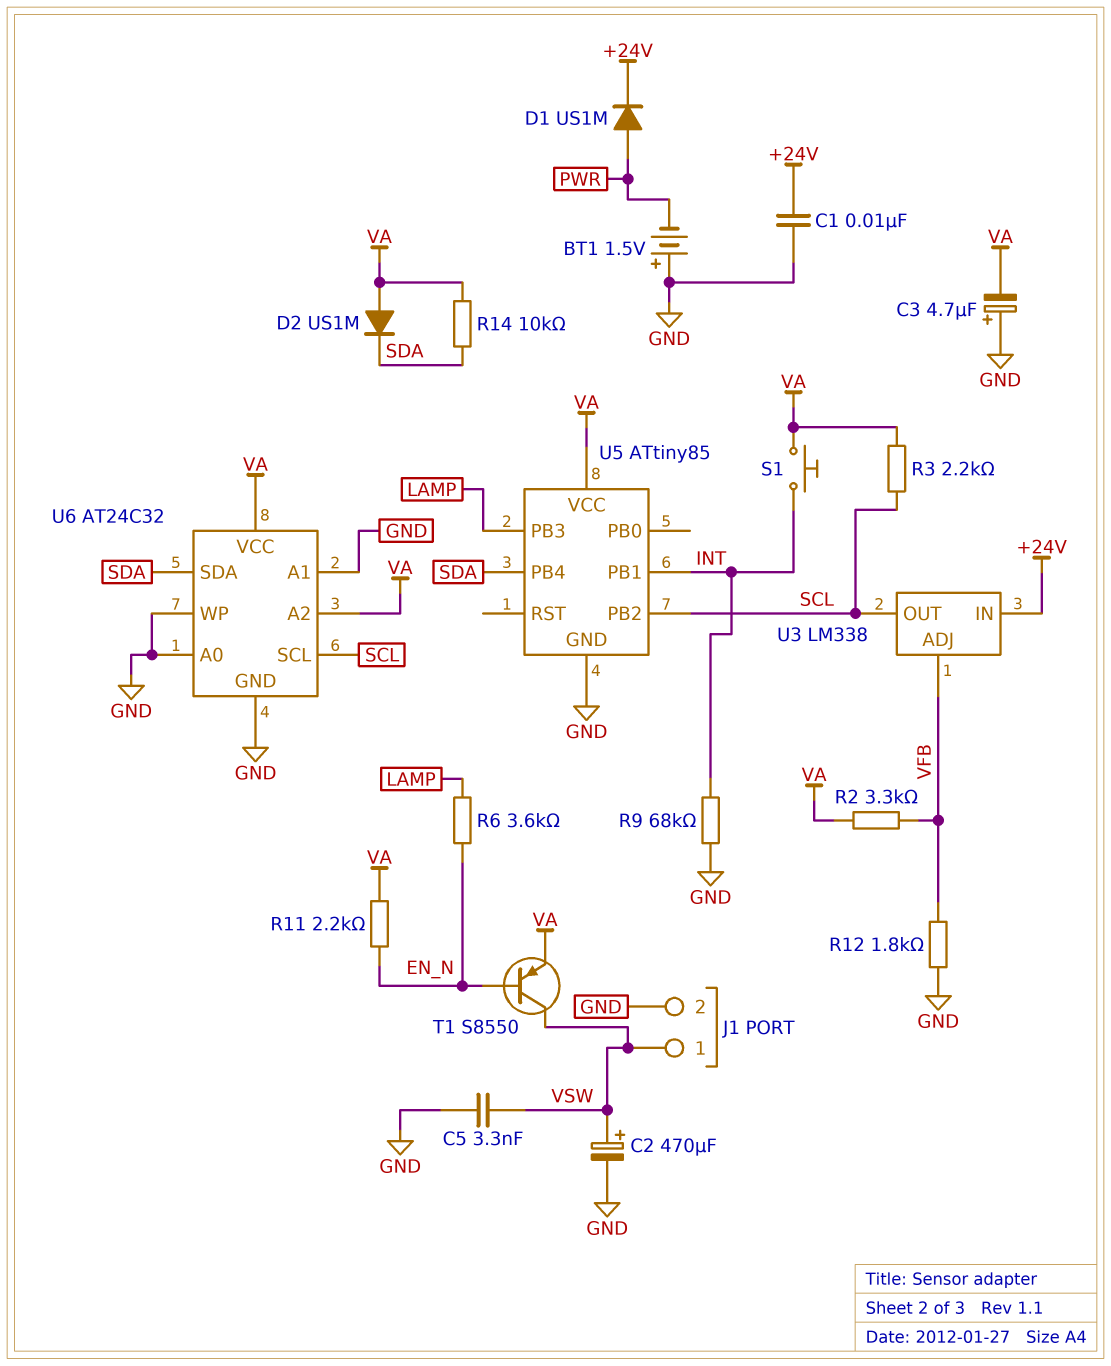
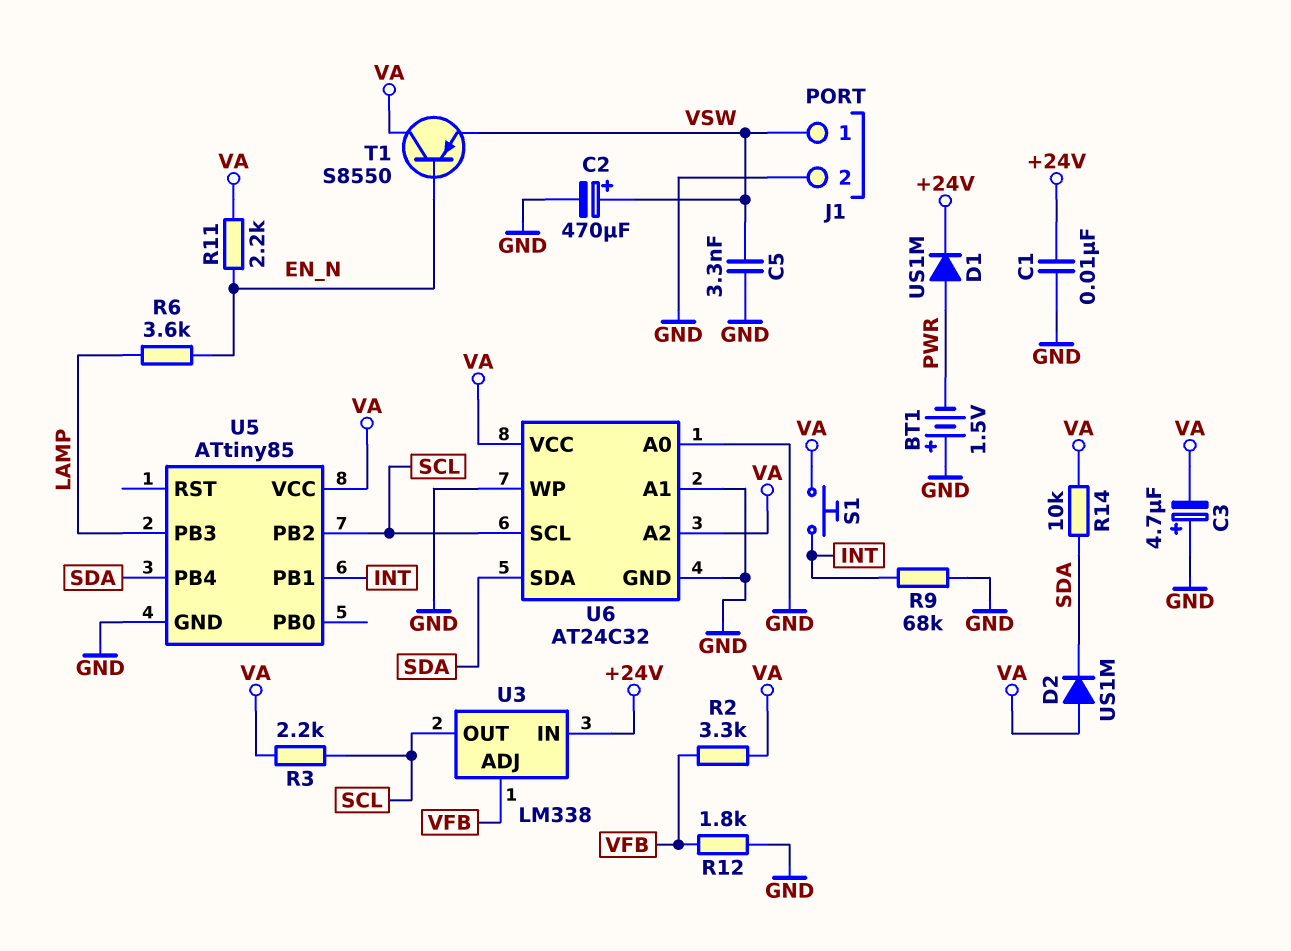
T1: PNP S8550 (B EN_N, C VSW, E VA) -> PNP S8550 (B EN_N, C VA, E VSW)

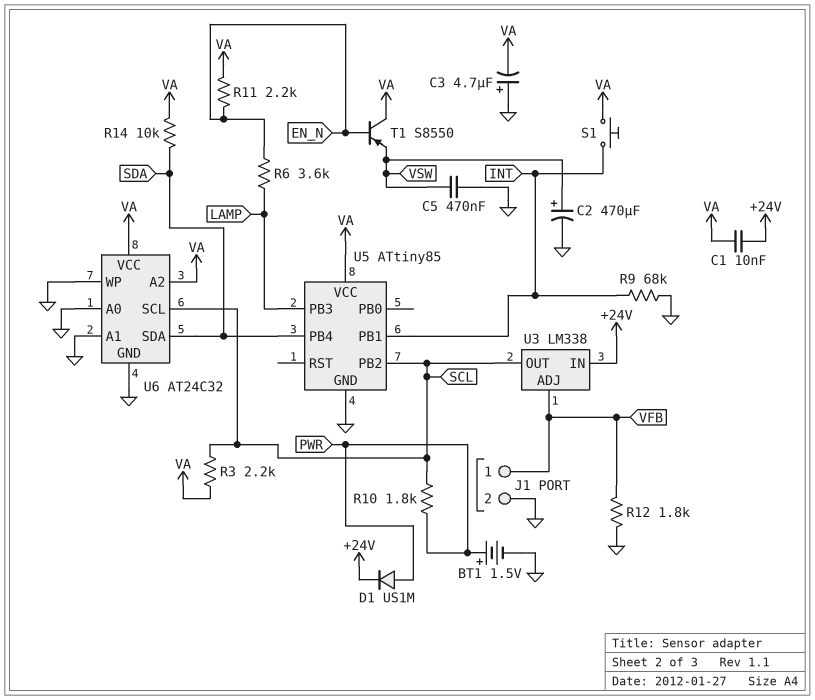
BT1: 1.5V (plus GND, minus PWR) -> 1.5V (plus PWR, minus GND)
C1: 10nF (+24V, GND) -> 10nF (+24V, VA)
C5: 3.3nF (GND, VSW) -> 470nF (GND, VSW)
D2: diode US1M (A VA, K SDA) -> none
J1 pin 1: VSW -> VFB
R2: 3.3k (VA, VFB) -> none
R10: none -> 1.8k (PWR, SCL)

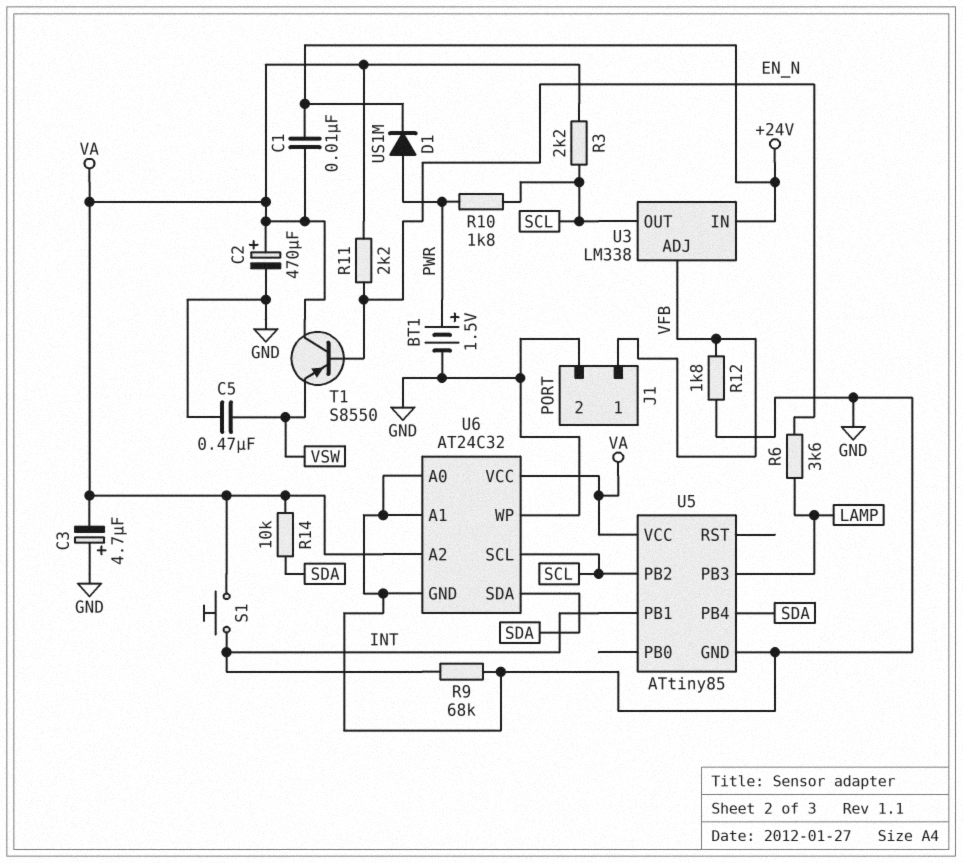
C2: 470uF (plus VSW, minus GND) -> 470uF (plus VA, minus GND)

